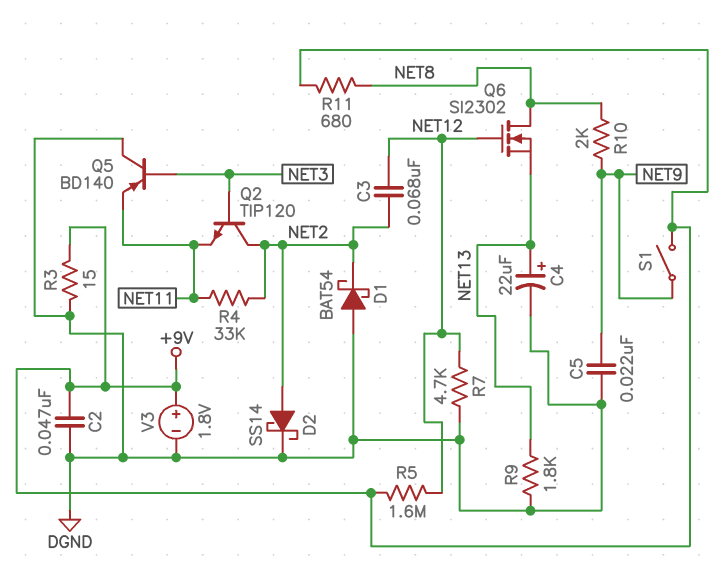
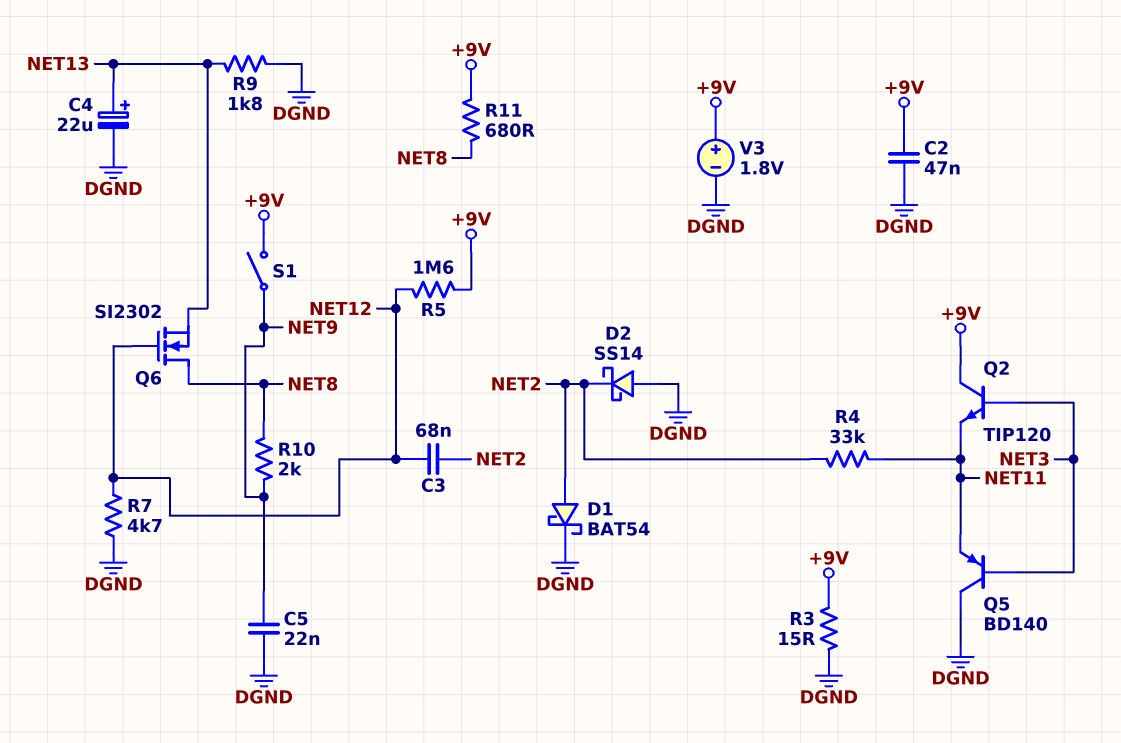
D1: schottky BAT54 (A DGND, K NET2) -> schottky BAT54 (A NET2, K DGND)
D2: schottky SS14 (A NET2, K DGND) -> schottky SS14 (A DGND, K NET2)
Q2: NPN TIP120 (B NET3, C NET2, E NET11) -> NPN TIP120 (B NET3, C +9V, E NET11)

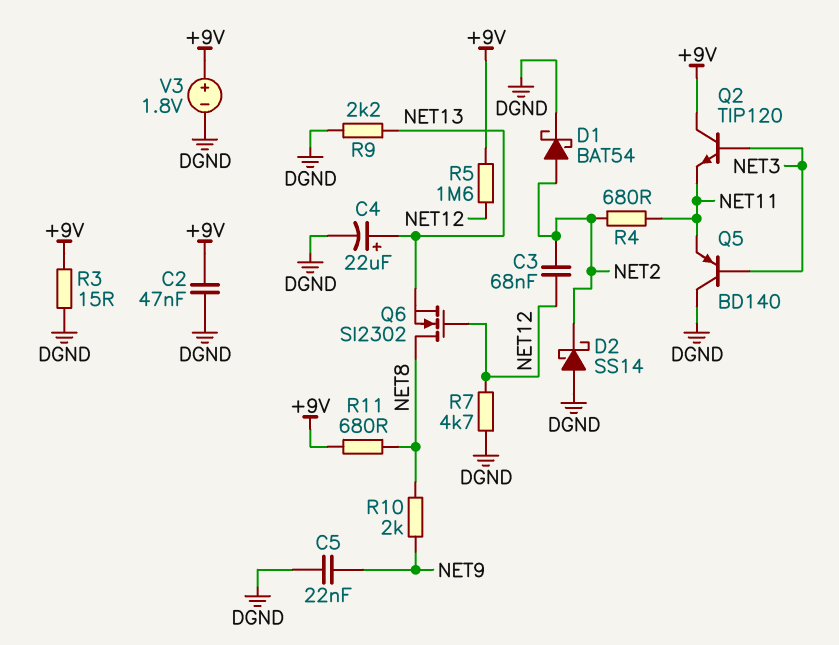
R4: 33k (NET2, NET11) -> 680 (NET2, NET11)
R9: 1.8k (DGND, NET13) -> 2.2k (DGND, NET13)
S1: switch (+9V, NET9) -> none

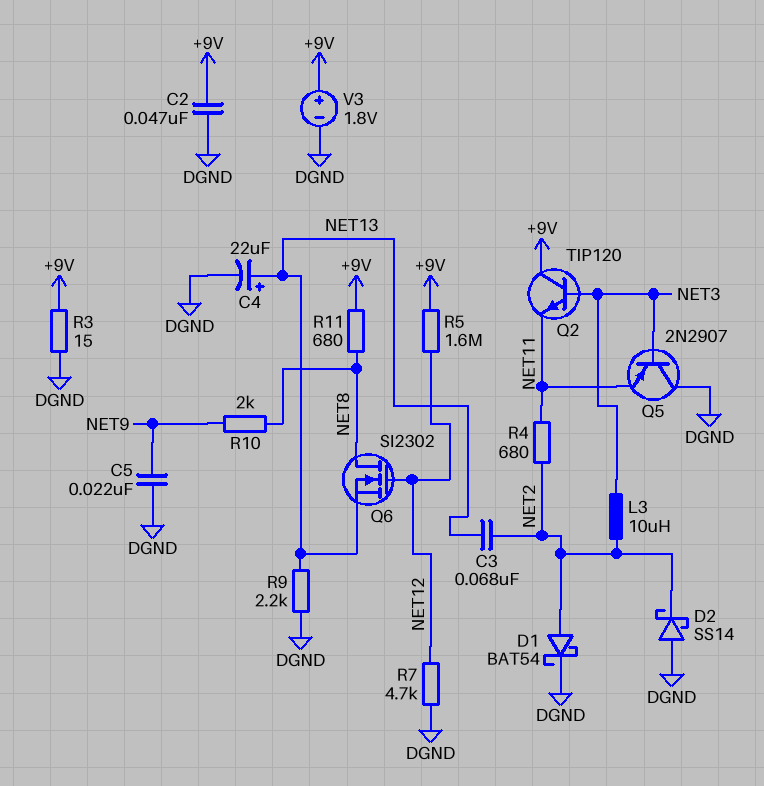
C3: 68nF (NET2, NET12) -> 68nF (NET2, NET13)
L3: none -> 10uH (NET2, NET3)
Q5: PNP BD140 (B NET3, C DGND, E NET11) -> PNP 2N2907 (B NET3, C DGND, E NET11)

